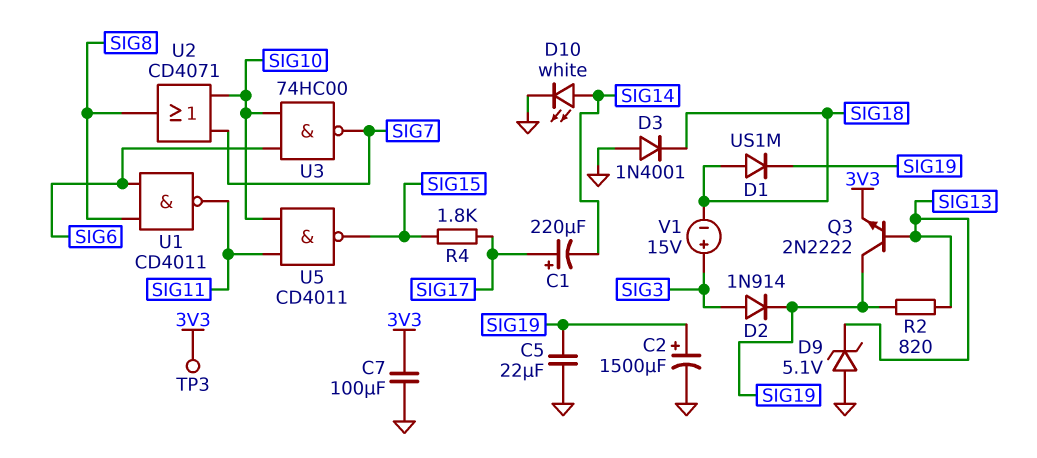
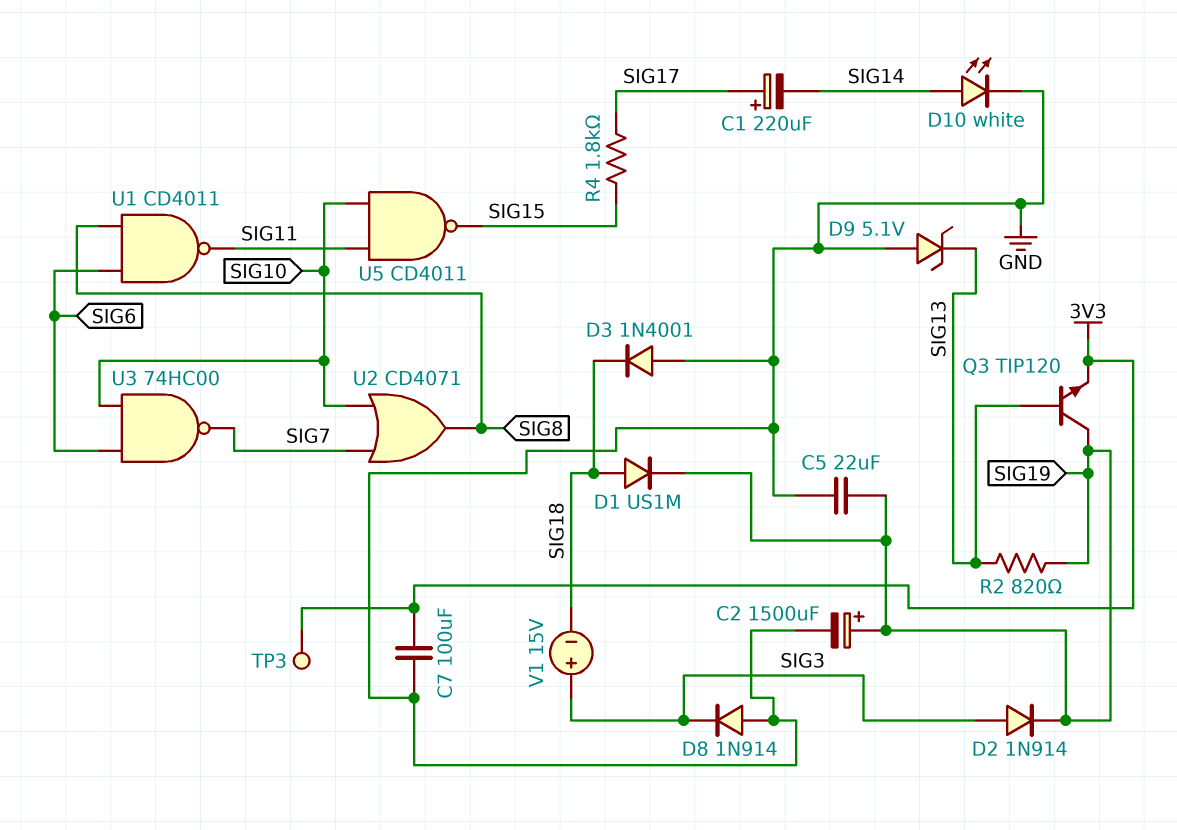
D8: none -> diode 1N914 (A GND, K SIG3)
Q3: NPN 2N2222 (B SIG13, C SIG19, E 3V3) -> NPN TIP120 (B SIG13, C SIG19, E 3V3)

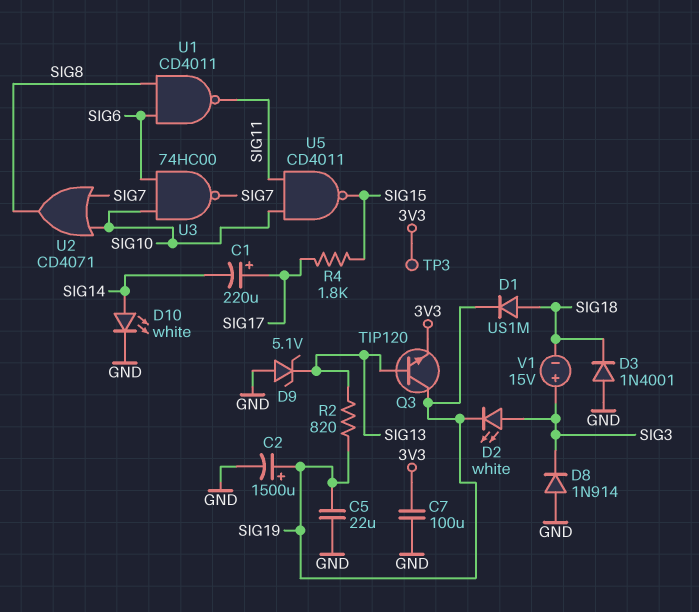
D2: diode 1N914 (A SIG3, K SIG19) -> LED white (A SIG3, K SIG19)

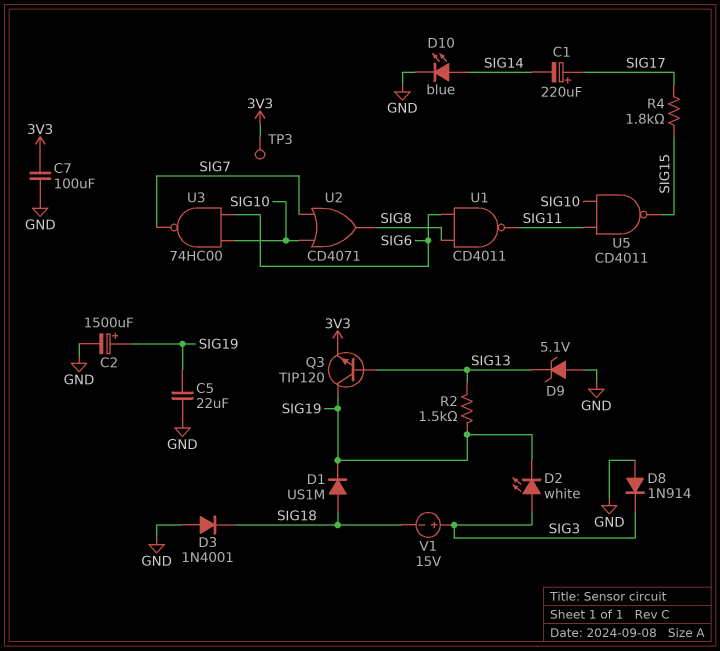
D10: LED white (A SIG14, K GND) -> LED blue (A SIG14, K GND)
R2: 820 (SIG13, SIG19) -> 1.5k (SIG13, SIG19)

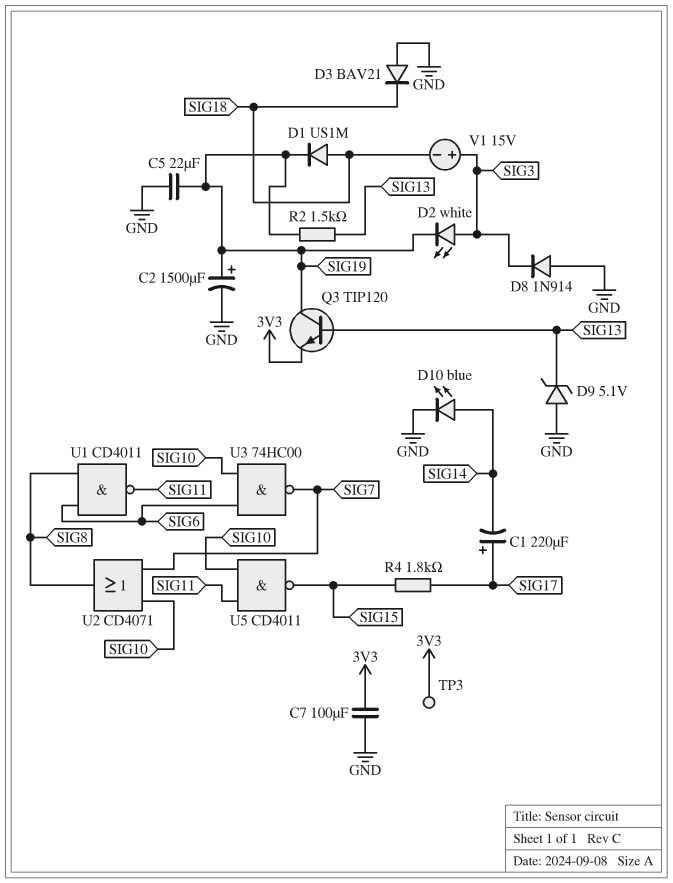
D3: diode 1N4001 (A GND, K SIG18) -> diode BAV21 (A GND, K SIG18)

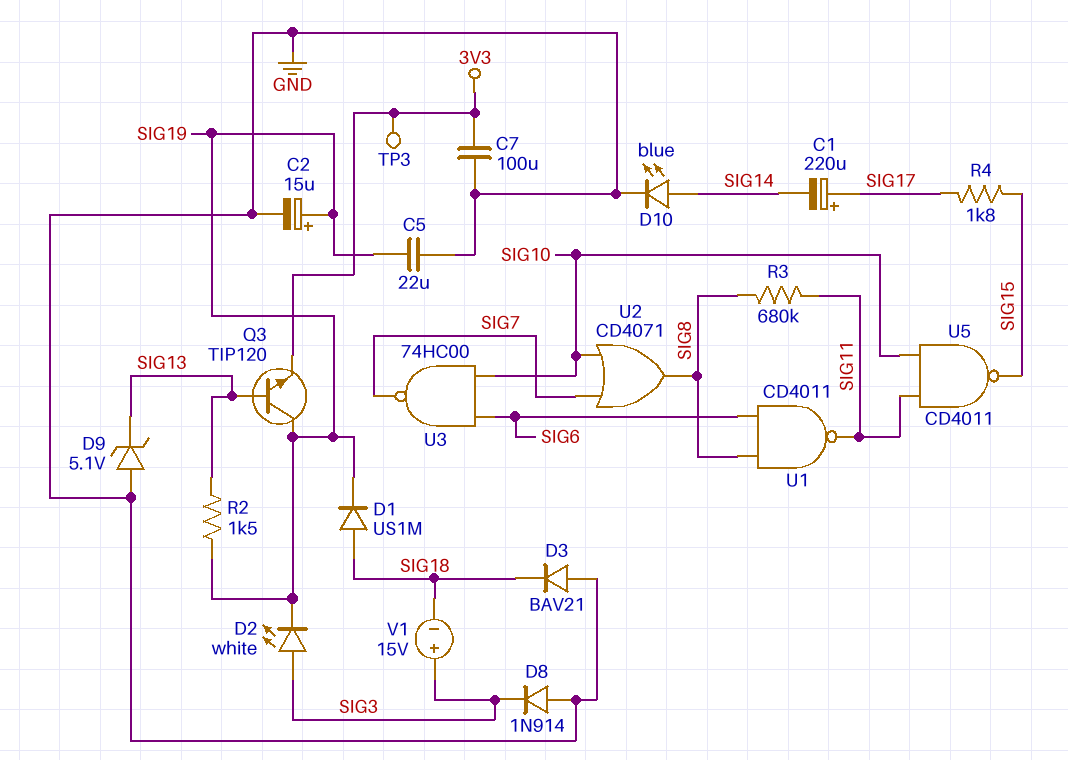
C2: 1500uF (plus SIG19, minus GND) -> 15uF (plus SIG19, minus GND)
R3: none -> 680k (SIG8, SIG11)

